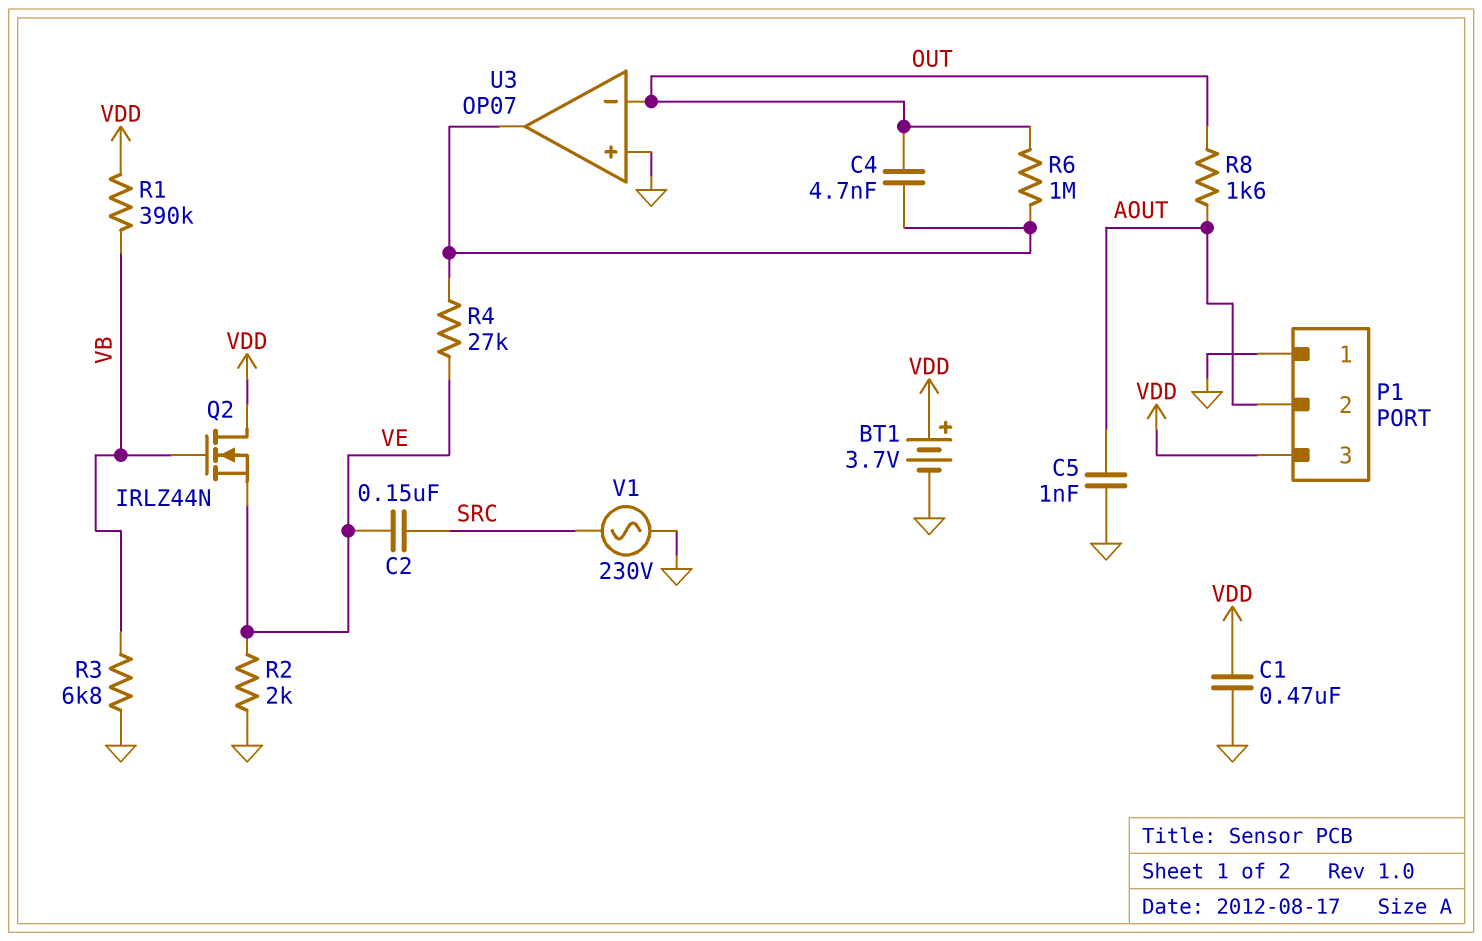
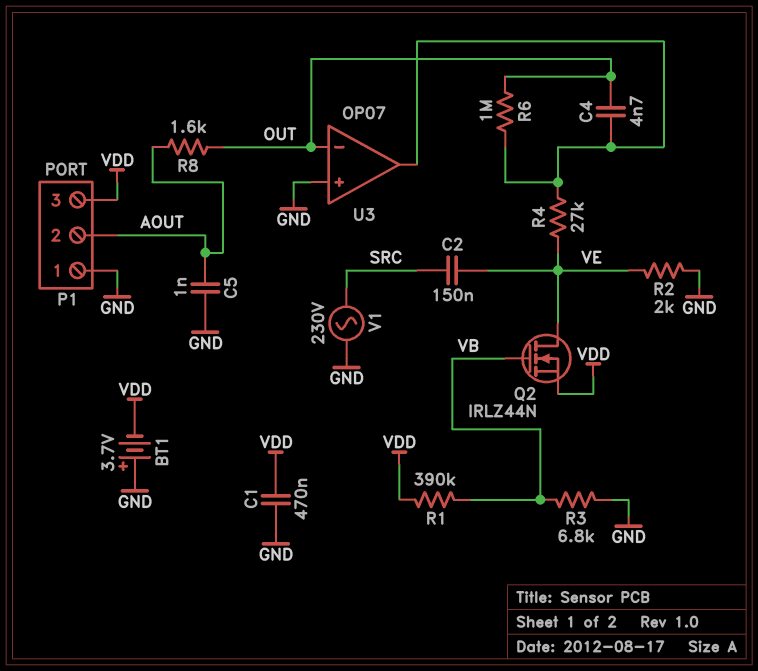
BT1: 3.7V (plus VDD, minus GND) -> 3.7V (plus GND, minus VDD)
Q2: NMOS IRLZ44N (G VB, D VDD, S VE) -> NMOS IRLZ44N (G VB, D VE, S VDD)

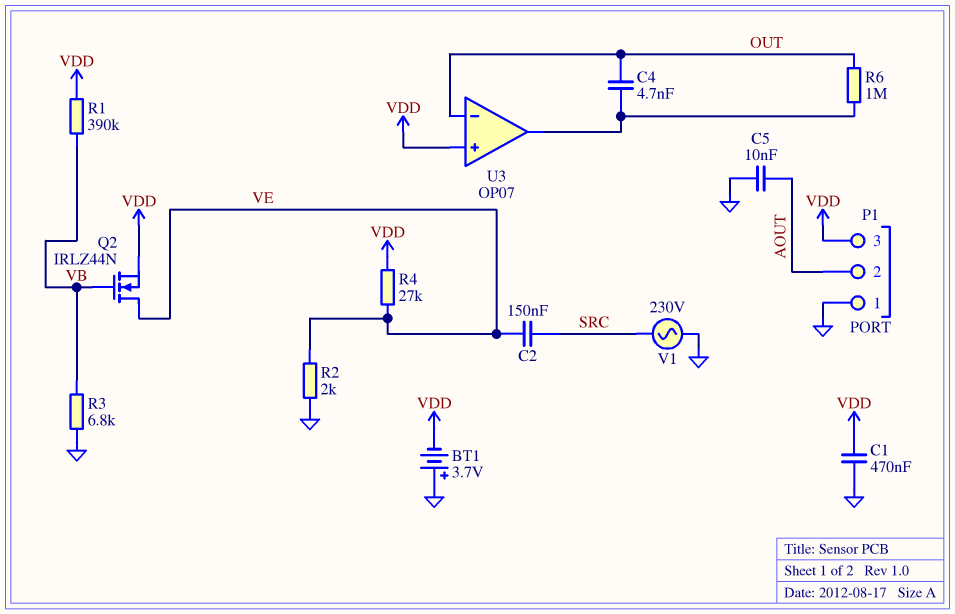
C5: 1nF (AOUT, GND) -> 10nF (AOUT, GND)
R4: 27k (U3/out, VE) -> 27k (VDD, VE)
R8: 1.6k (AOUT, OUT) -> none
U3 pin in+: GND -> VDD

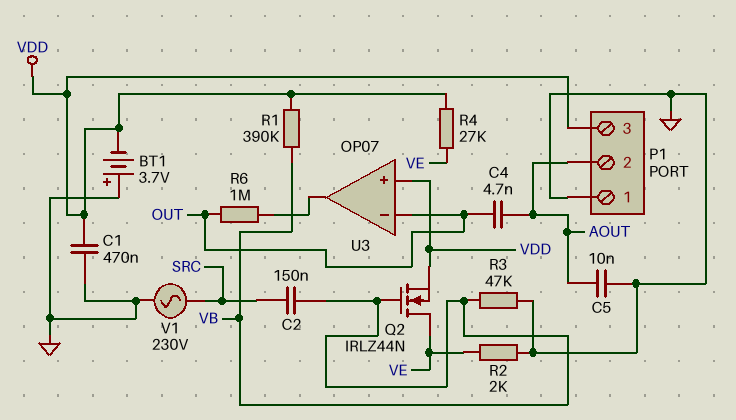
C2: 150nF (SRC, VE) -> 150nF (SRC, VB)
C4: 4.7nF (OUT, U3/out) -> 4.7nF (AOUT, OUT)
R3: 6.8k (GND, VB) -> 47k (GND, VB)

